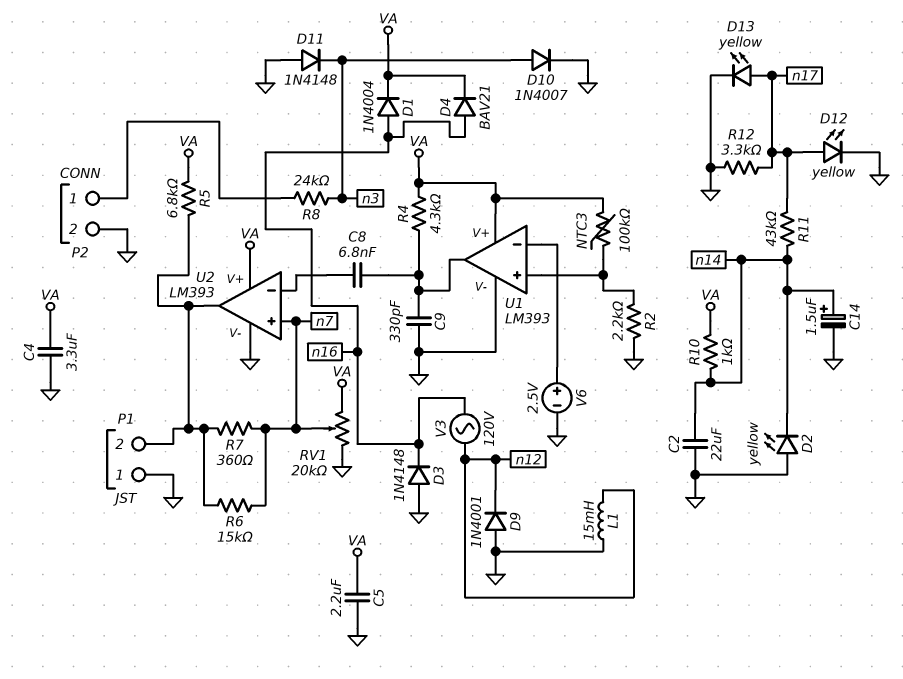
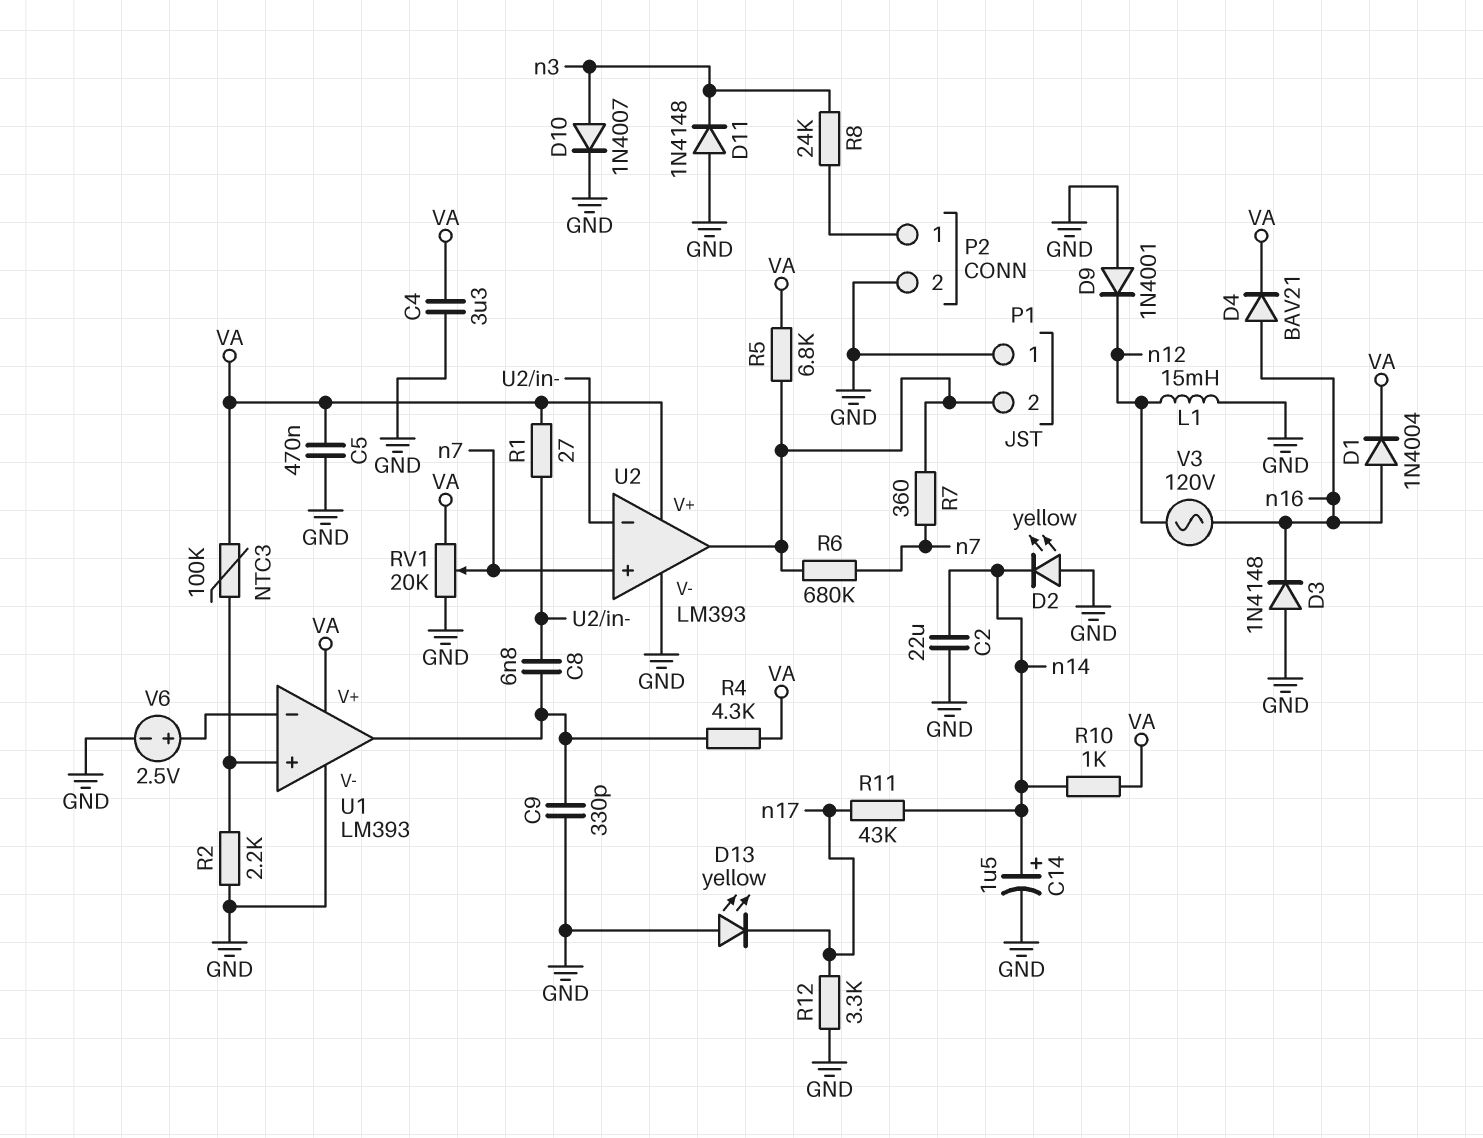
C5: 2.2uF (GND, VA) -> 470nF (GND, VA)
D12: LED yellow (A n17, K GND) -> none
D13: LED yellow (A n17, K GND) -> LED yellow (A GND, K n17)
R1: none -> 27 (U2/in-, VA)
R6: 15k (P1/2, n7) -> 680k (P1/2, n7)

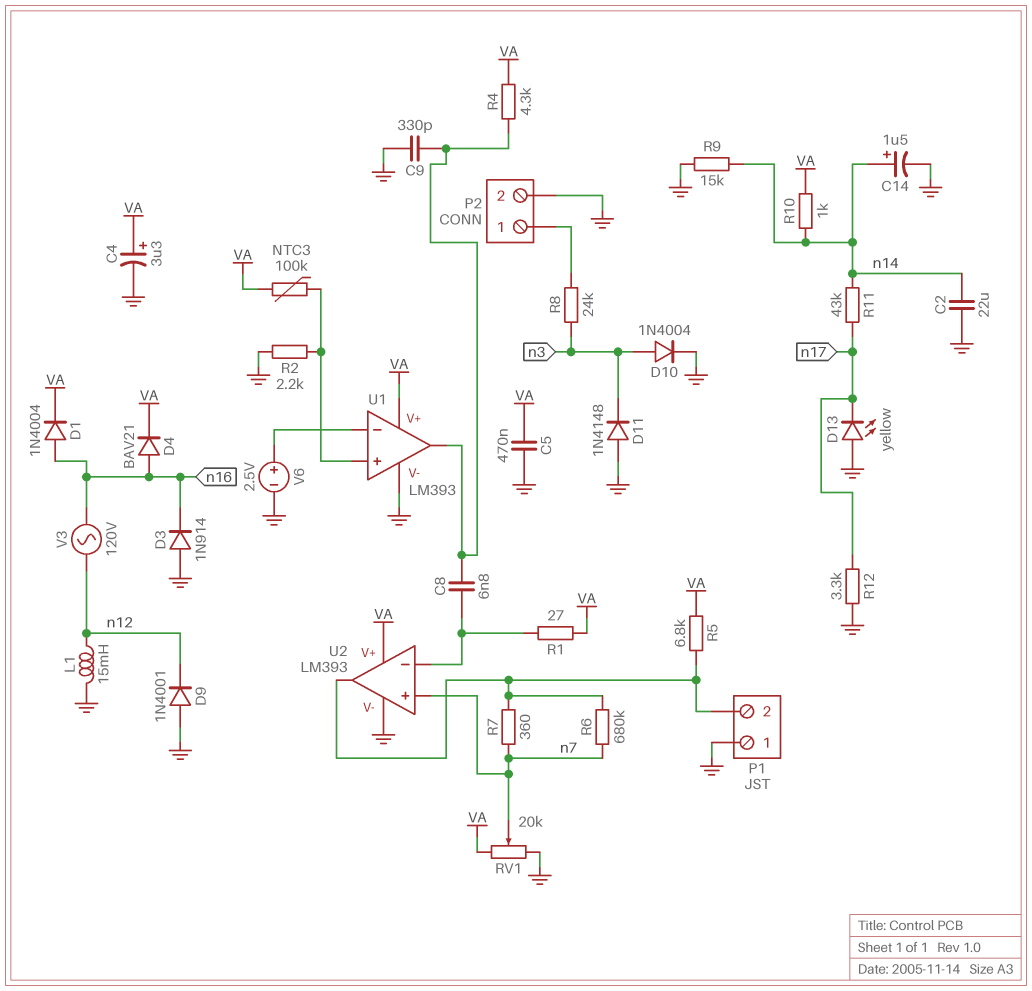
C4: 3.3uF (GND, VA) -> 3.3uF (plus VA, minus GND)
D2: LED yellow (A GND, K n14) -> none
D3: diode 1N4148 (A GND, K n16) -> diode 1N914 (A GND, K n16)
D10: diode 1N4007 (A n3, K GND) -> diode 1N4004 (A n3, K GND)
R9: none -> 15k (GND, n14)

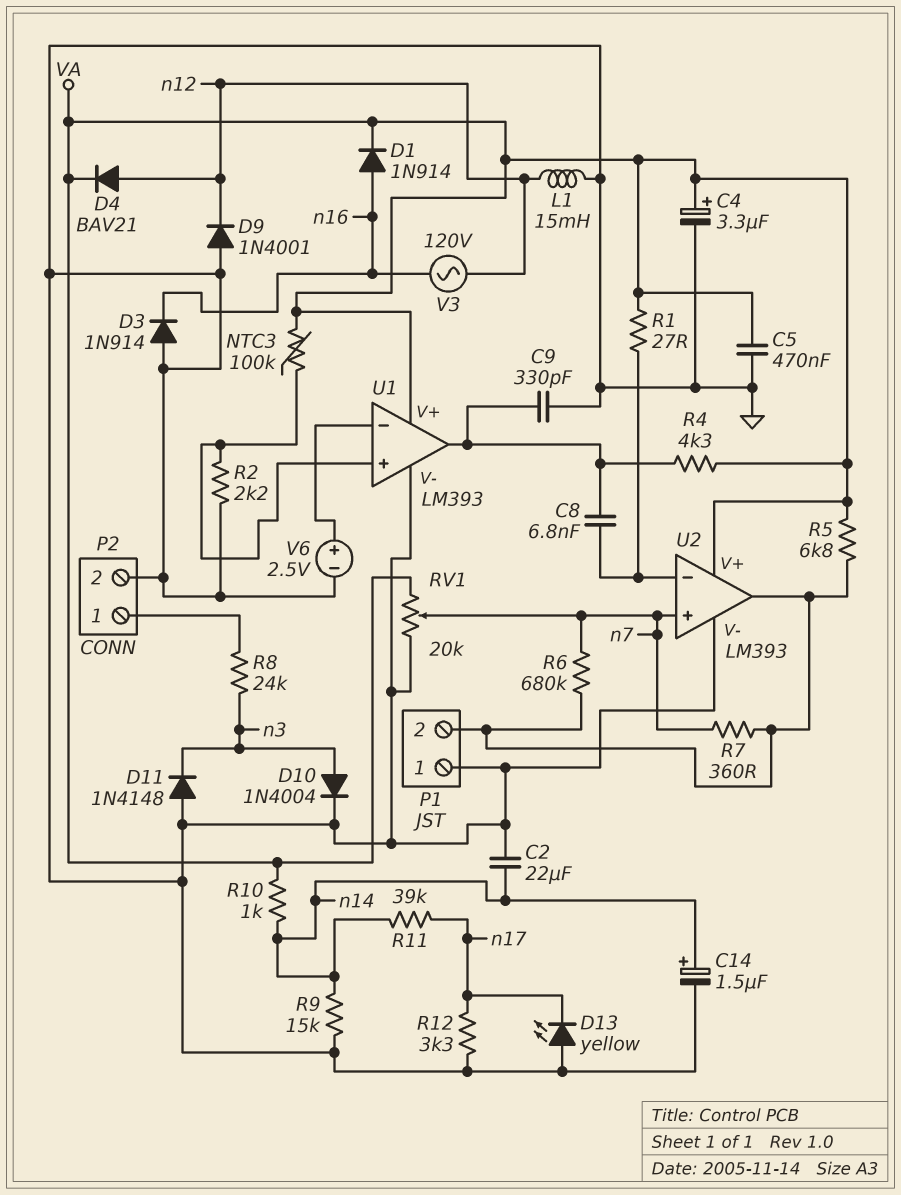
D1: diode 1N4004 (A n16, K VA) -> diode 1N914 (A n16, K VA)
D4: diode BAV21 (A n16, K VA) -> diode BAV21 (A n12, K VA)
R11: 43k (n14, n17) -> 39k (n14, n17)

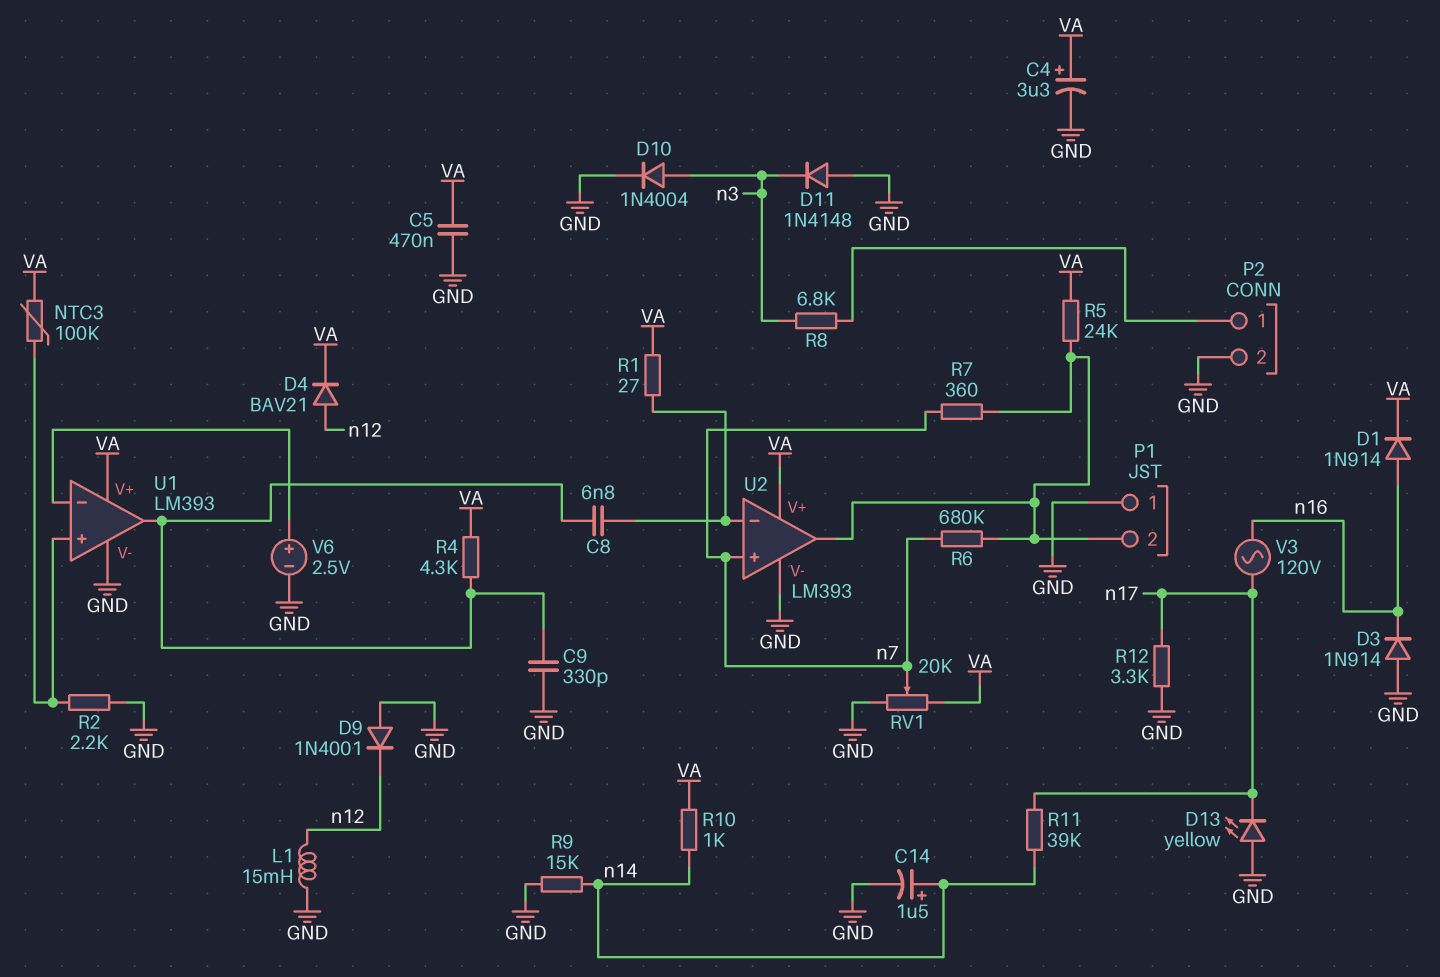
C2: 22uF (GND, n14) -> none
R5: 6.8k (P1/2, VA) -> 24k (P1/2, VA)
R8: 24k (P2/1, n3) -> 6.8k (P2/1, n3)
V3: AC 120V (n12, n16) -> AC 120V (n16, n17)

